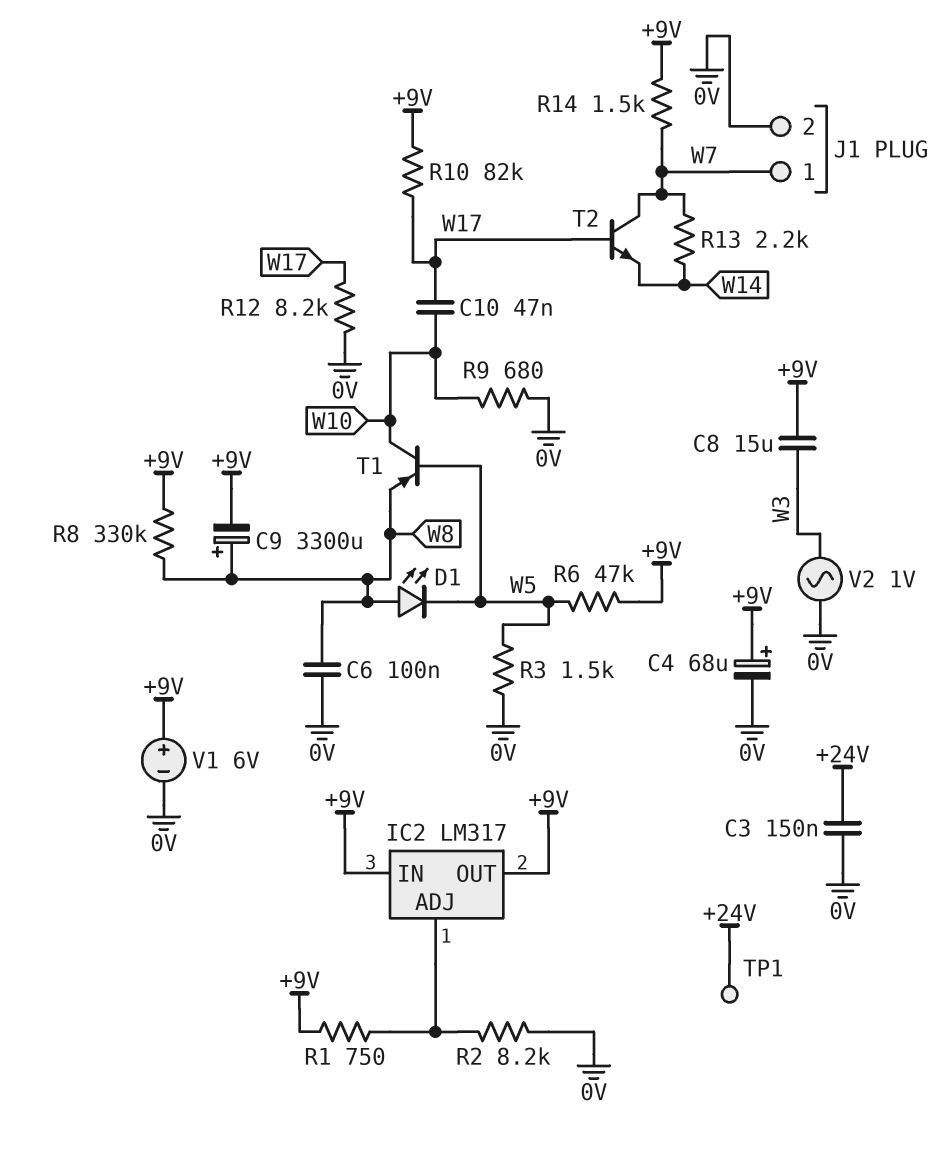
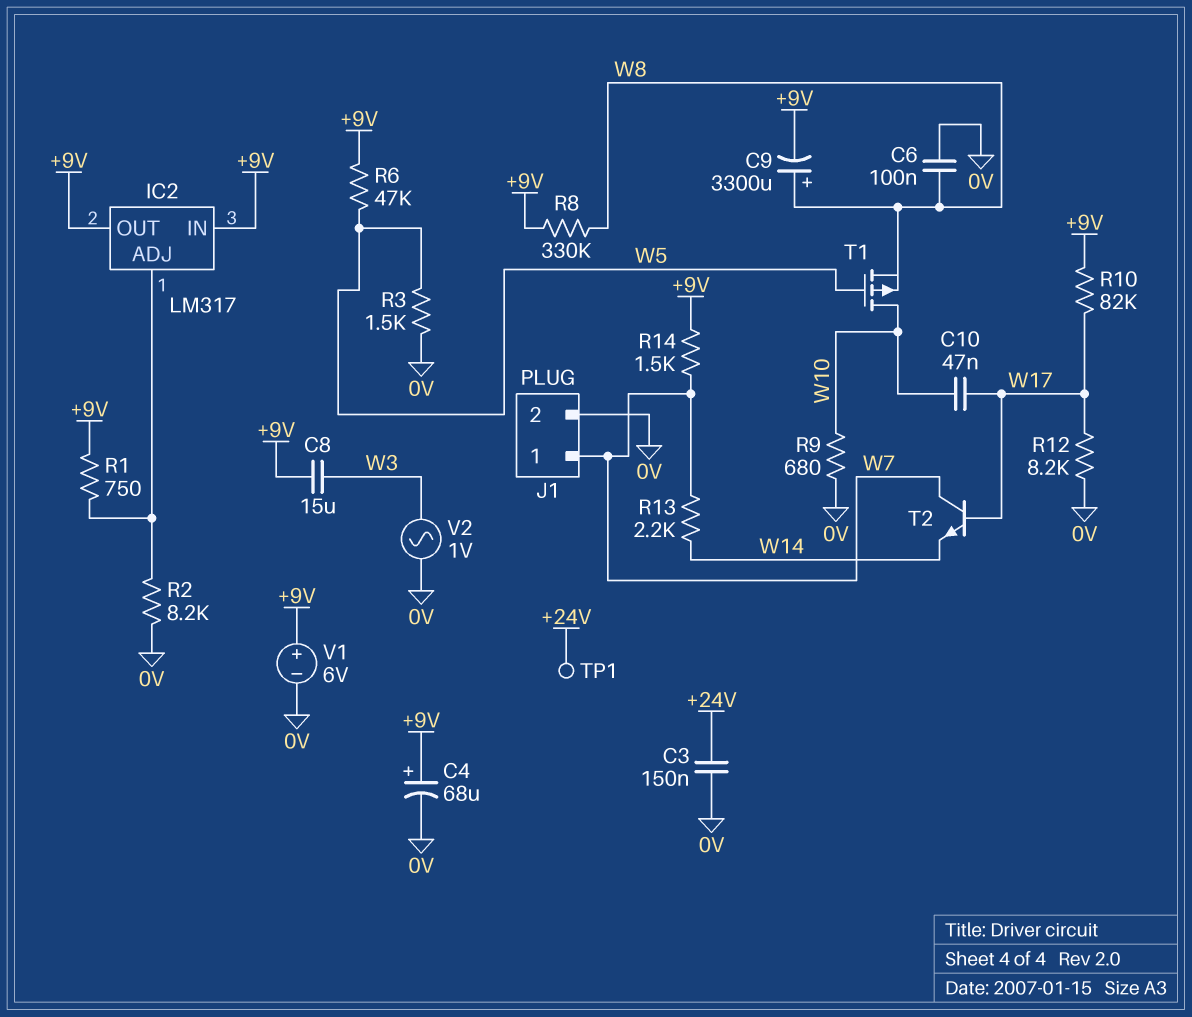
D1: LED (A W8, K W5) -> none
T1: PNP (B W5, C W10, E W8) -> PMOS (G W5, D W10, S W8)

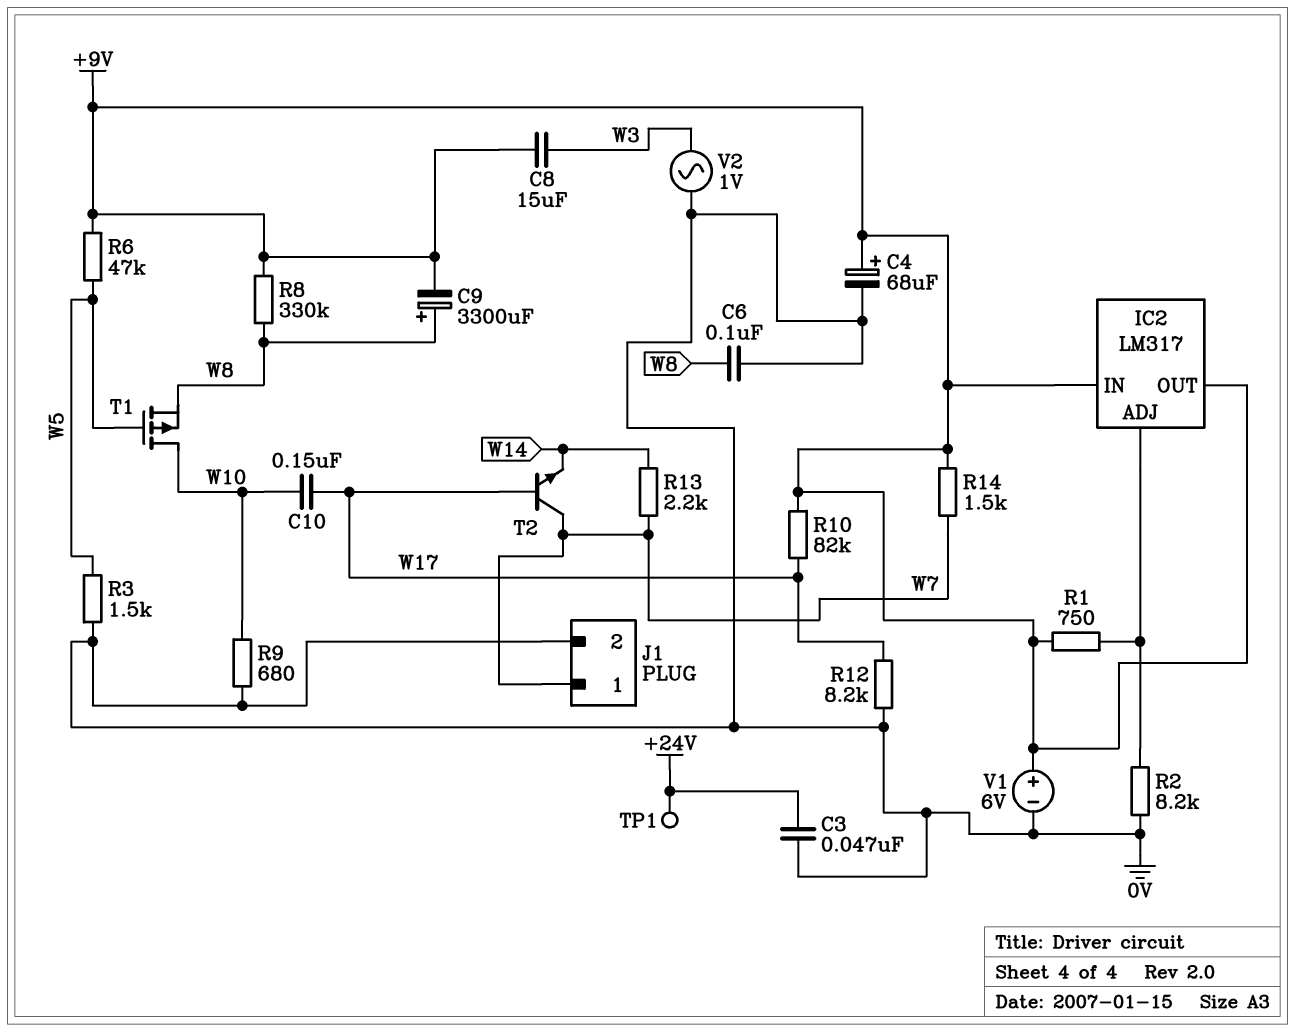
C3: 150nF (+24V, 0V) -> 47nF (+24V, 0V)
C10: 47nF (W10, W17) -> 150nF (W10, W17)

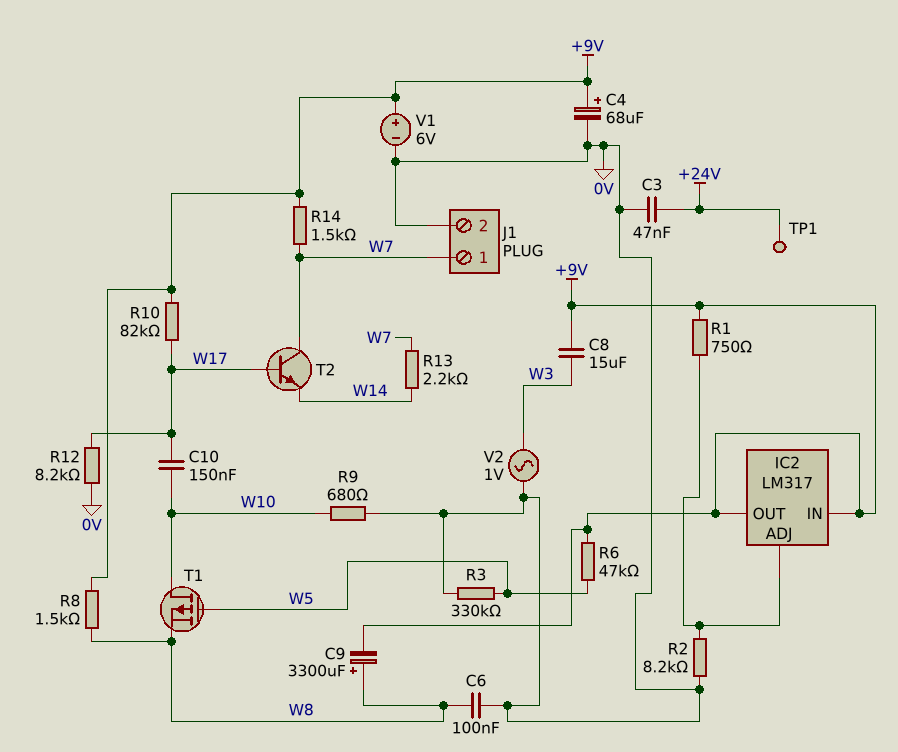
R3: 1.5k (0V, W5) -> 330k (0V, W5)
R8: 330k (+9V, W8) -> 1.5k (+9V, W8)

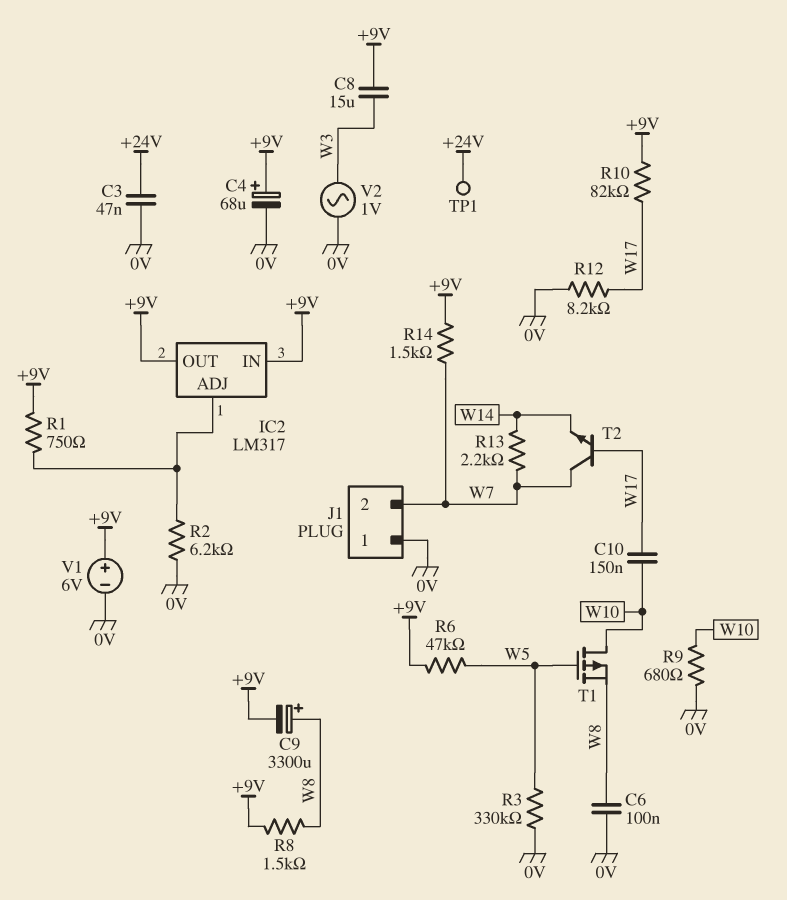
J1 pin 1: W7 -> 0V
J1 pin 2: 0V -> W7
R2: 8.2k (0V, IC2/ADJ) -> 6.2k (0V, IC2/ADJ)

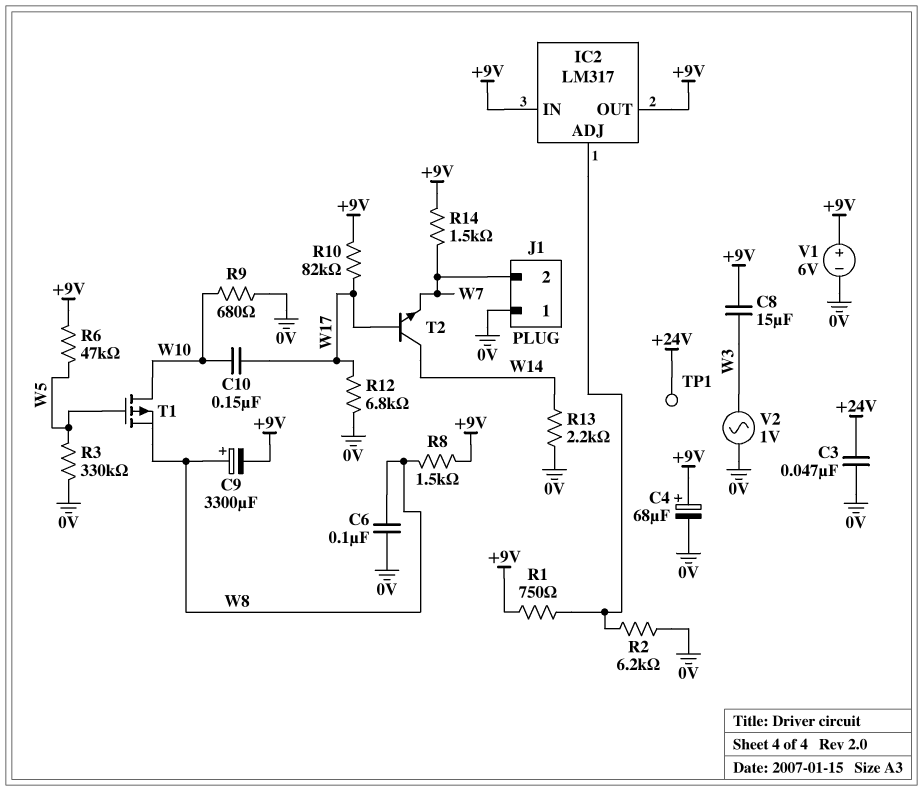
R12: 8.2k (0V, W17) -> 6.8k (0V, W17)
R13: 2.2k (W7, W14) -> 2.2k (0V, W14)
T2: NPN (B W17, C W7, E W14) -> NPN (B W17, C W14, E W7)

